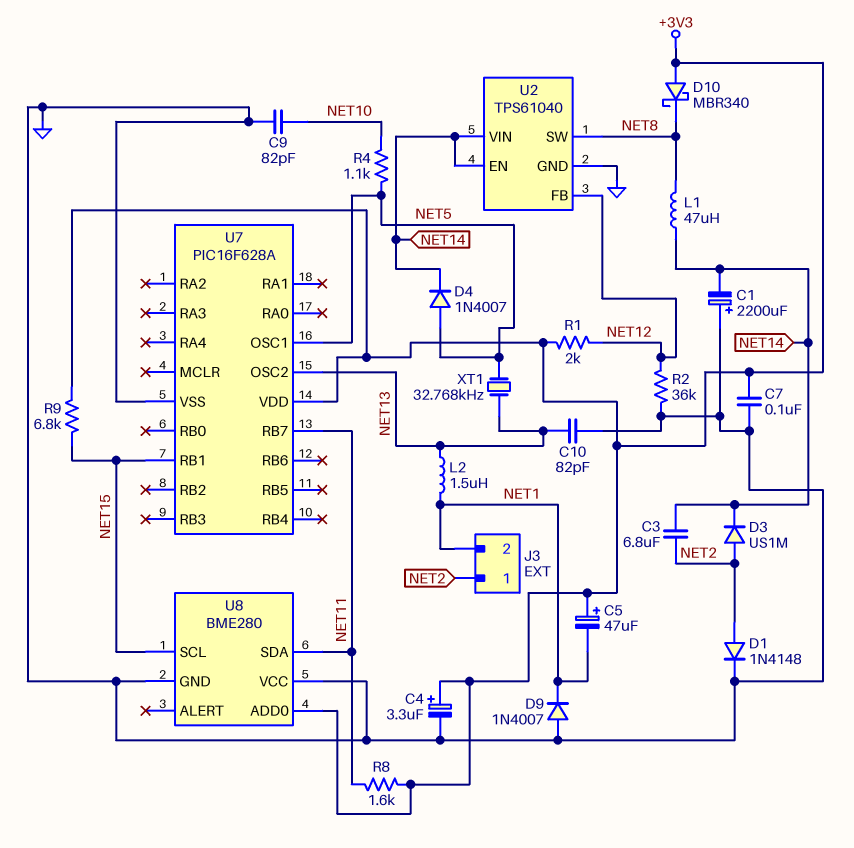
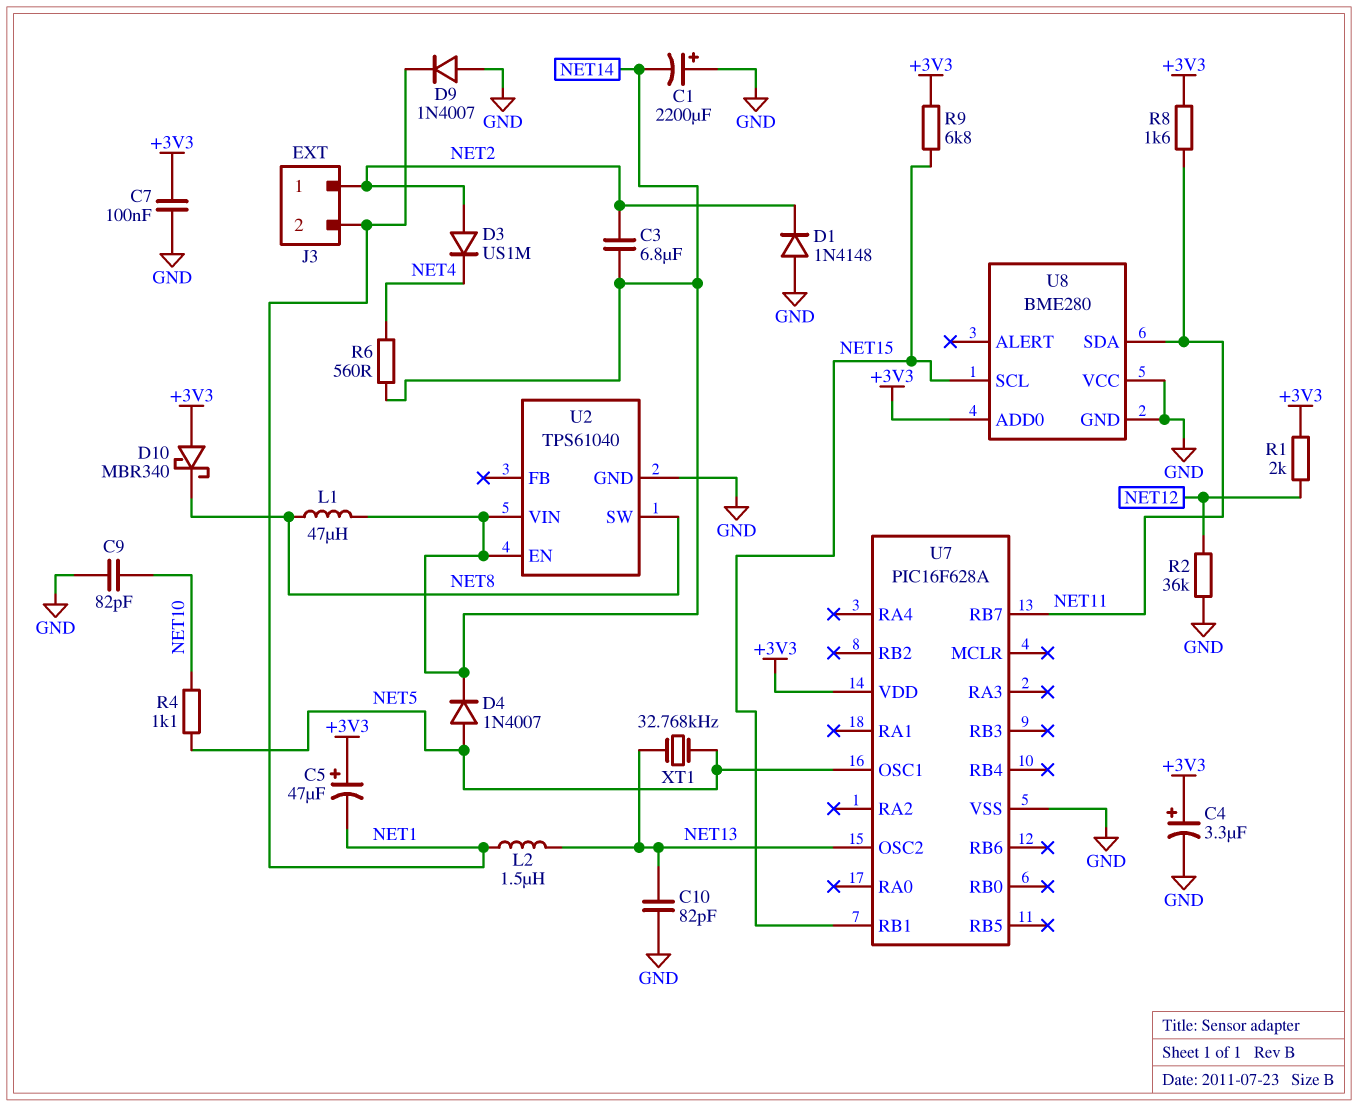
D1: diode 1N4148 (A NET2, K GND) -> diode 1N4148 (A GND, K NET2)
D3: diode US1M (A NET2, K NET14) -> diode US1M (A NET2, K NET4)
R6: none -> 560 (NET4, NET14)
U2 pin FB: NET12 -> none

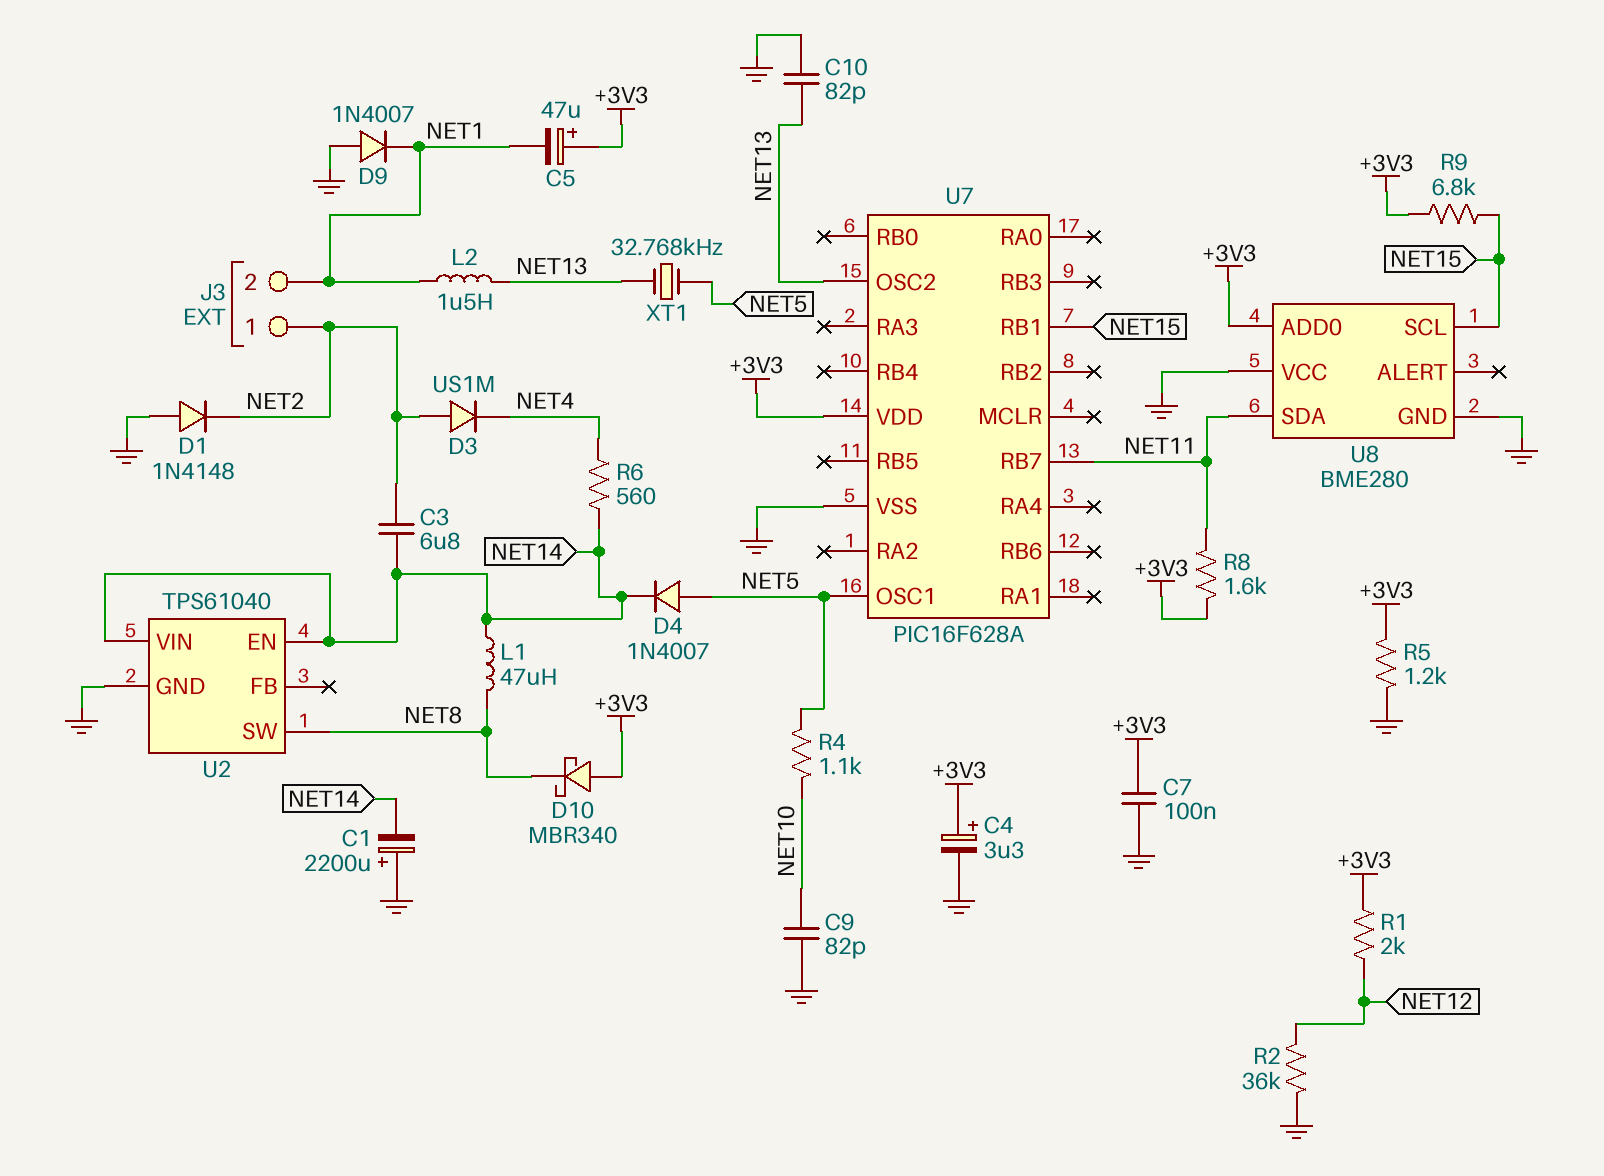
R5: none -> 1.2k (+3V3, GND)

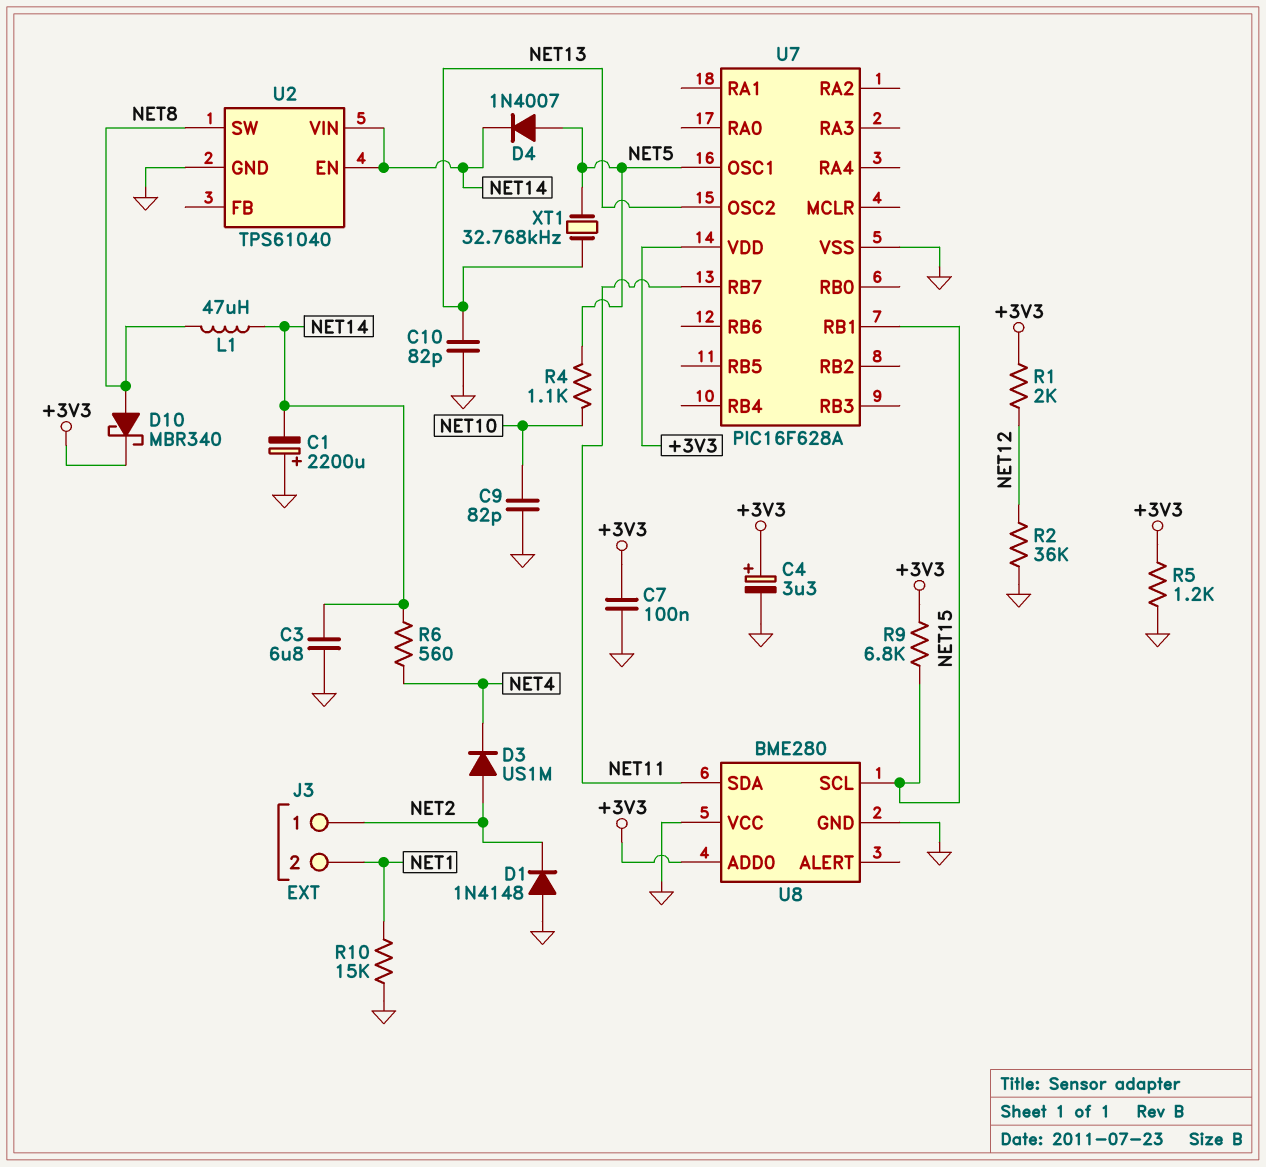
C3: 6.8uF (NET2, NET14) -> 6.8uF (GND, NET14)
C5: 47uF (plus +3V3, minus NET1) -> none
D9: diode 1N4007 (A GND, K NET1) -> none
D10: schottky MBR340 (A +3V3, K NET8) -> schottky MBR340 (A NET8, K +3V3)
L2: 1.5uH (NET1, NET13) -> none
R8: 1.6k (+3V3, NET11) -> none
R10: none -> 15k (GND, NET1)

